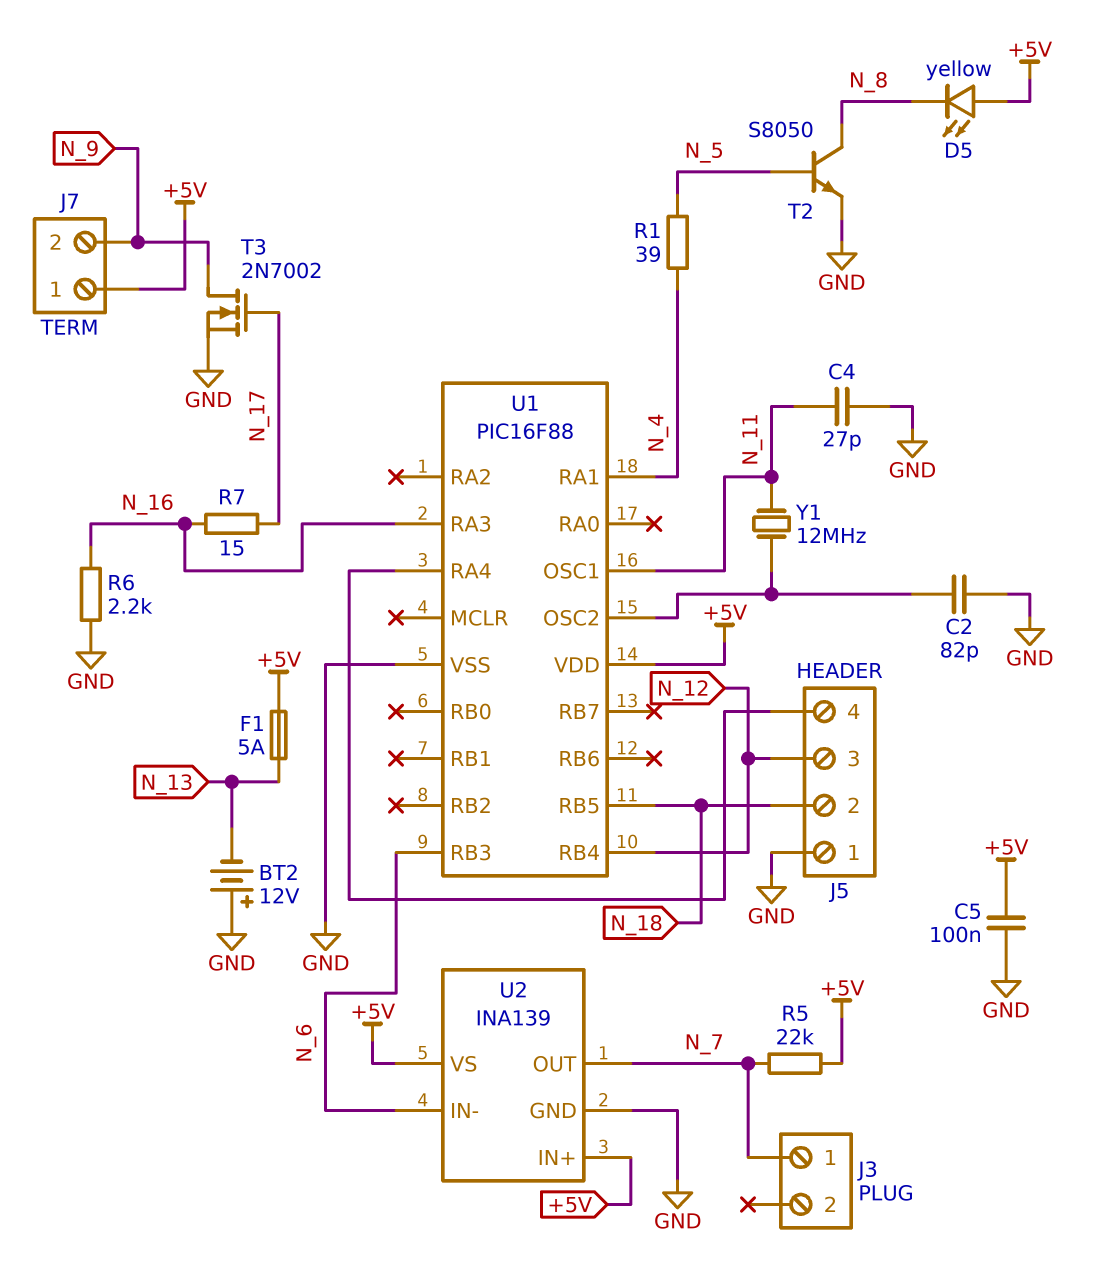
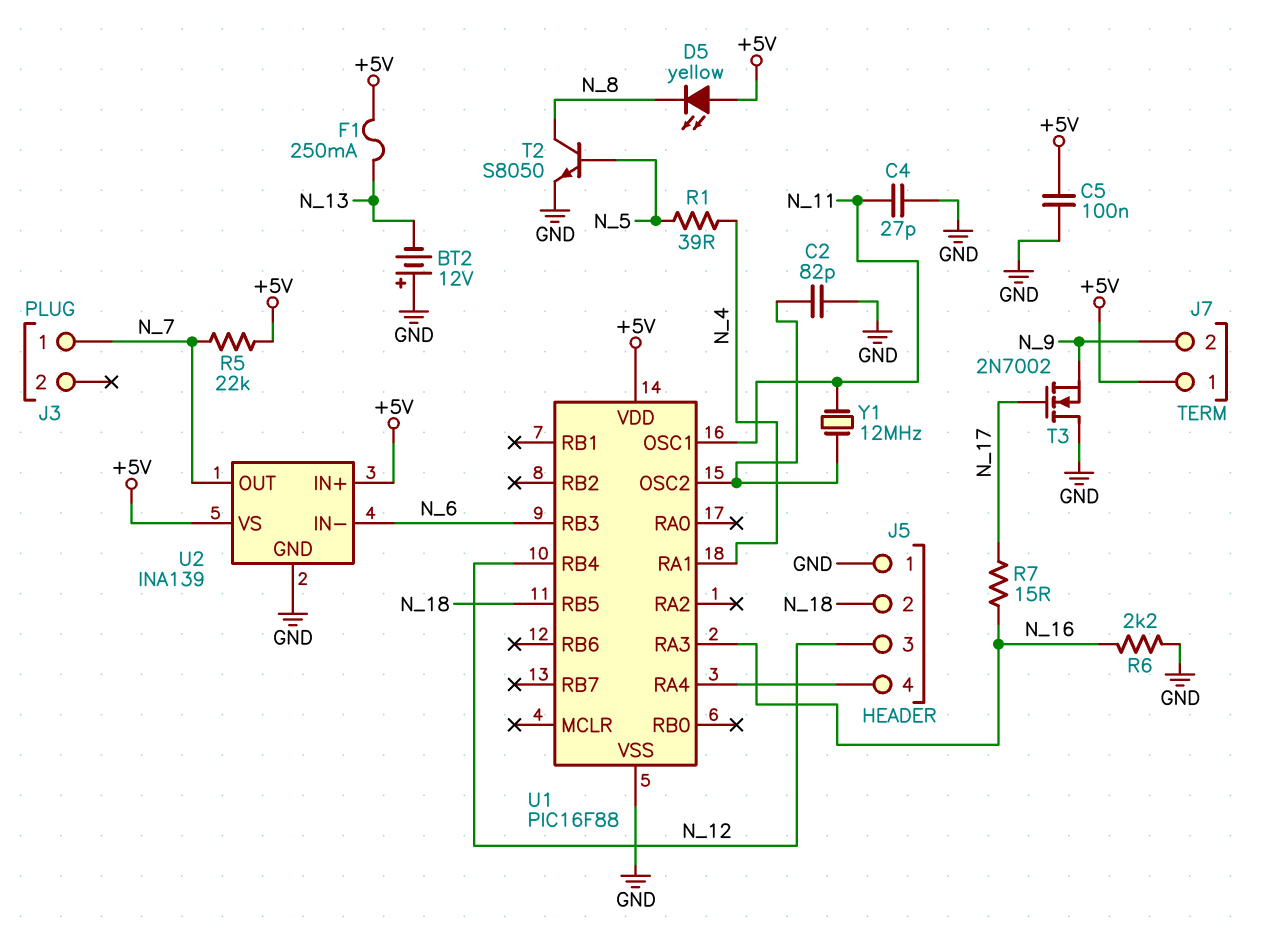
F1: 5A (+5V, N_13) -> 250mA (+5V, N_13)
T3: NMOS 2N7002 (G N_17, D N_9, S GND) -> NMOS 2N7002 (G N_17, D GND, S N_9)

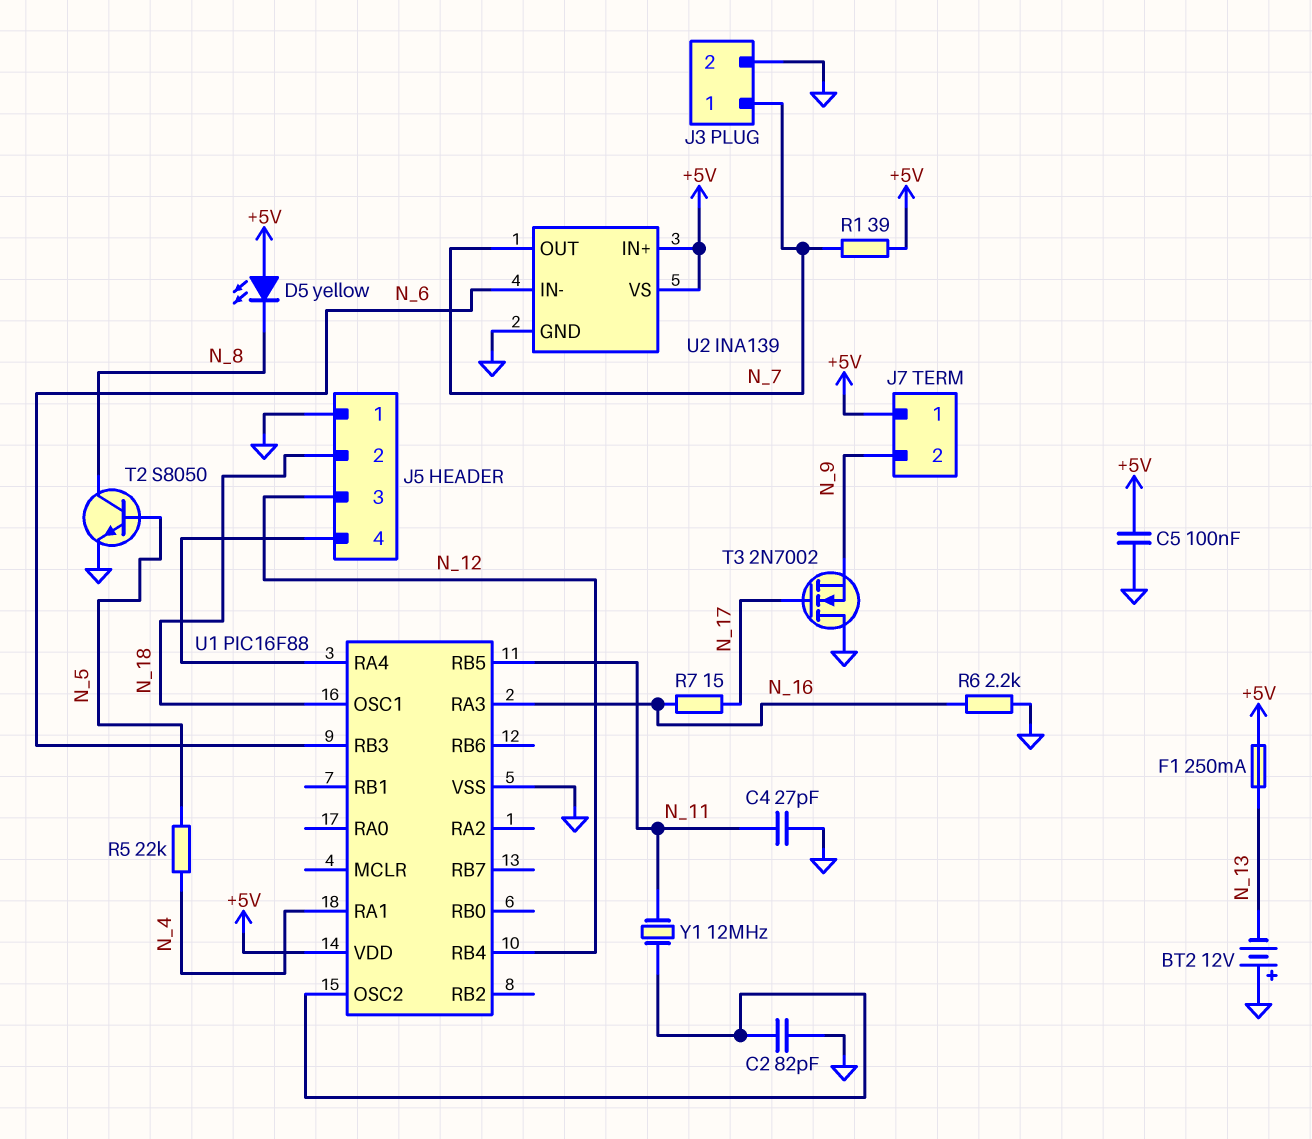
J3 pin 2: none -> GND
R1: 39 (N_4, N_5) -> 39 (+5V, N_7)
R5: 22k (+5V, N_7) -> 22k (N_4, N_5)
U1 pin OSC1: N_11 -> N_18
U1 pin RB5: N_18 -> N_11

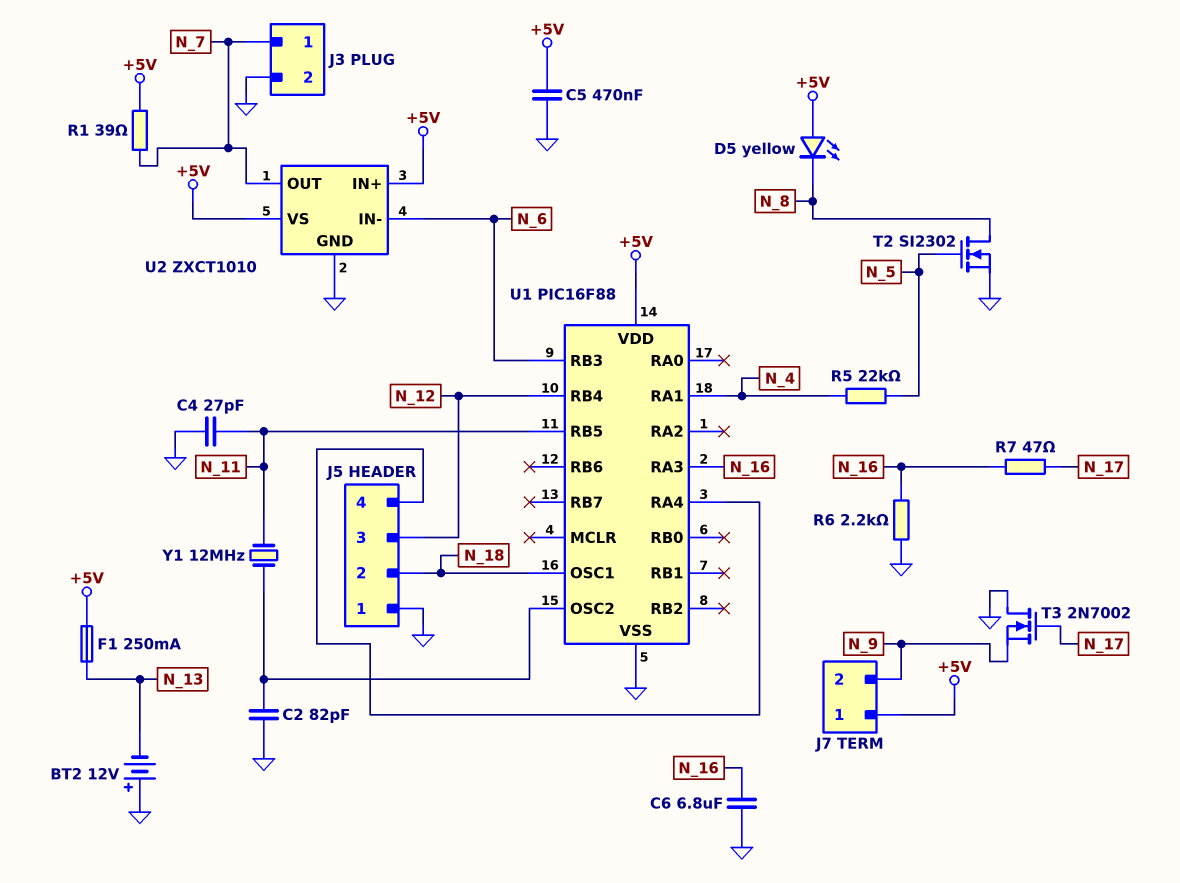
C5: 100nF (+5V, GND) -> 470nF (+5V, GND)
C6: none -> 6.8uF (GND, N_16)
R7: 15 (N_16, N_17) -> 47 (N_16, N_17)
T2: NPN S8050 (B N_5, C N_8, E GND) -> NMOS SI2302 (G N_5, D N_8, S GND)
U2: INA139 -> ZXCT1010

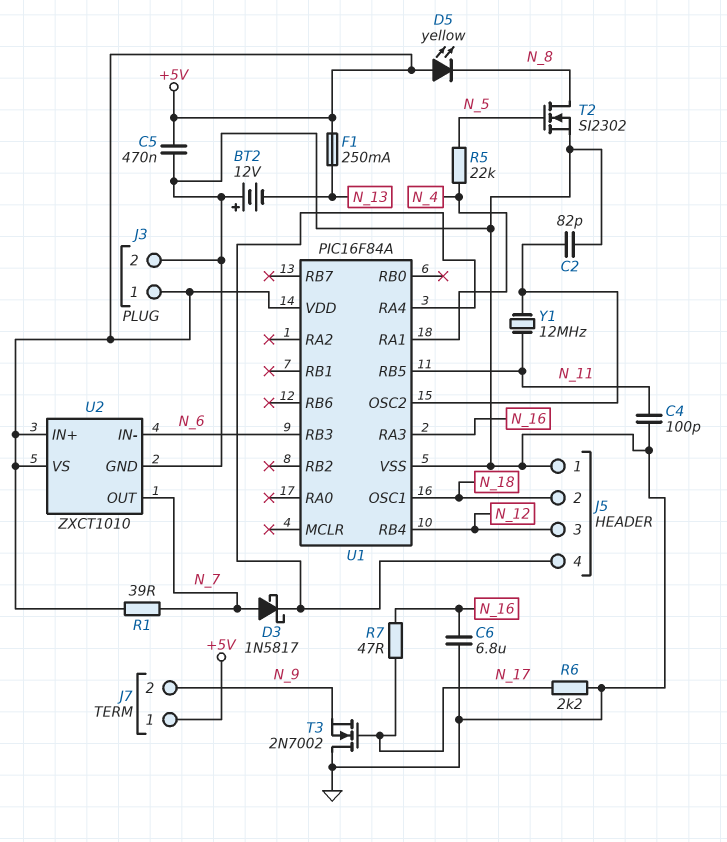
C4: 27pF (GND, N_11) -> 100pF (GND, N_11)
D3: none -> schottky 1N5817 (A N_7, K J5/4)
J3 pin 1: N_7 -> +5V
R6: 2.2k (GND, N_16) -> 2.2k (GND, N_17)
U1: PIC16F88 -> PIC16F84A

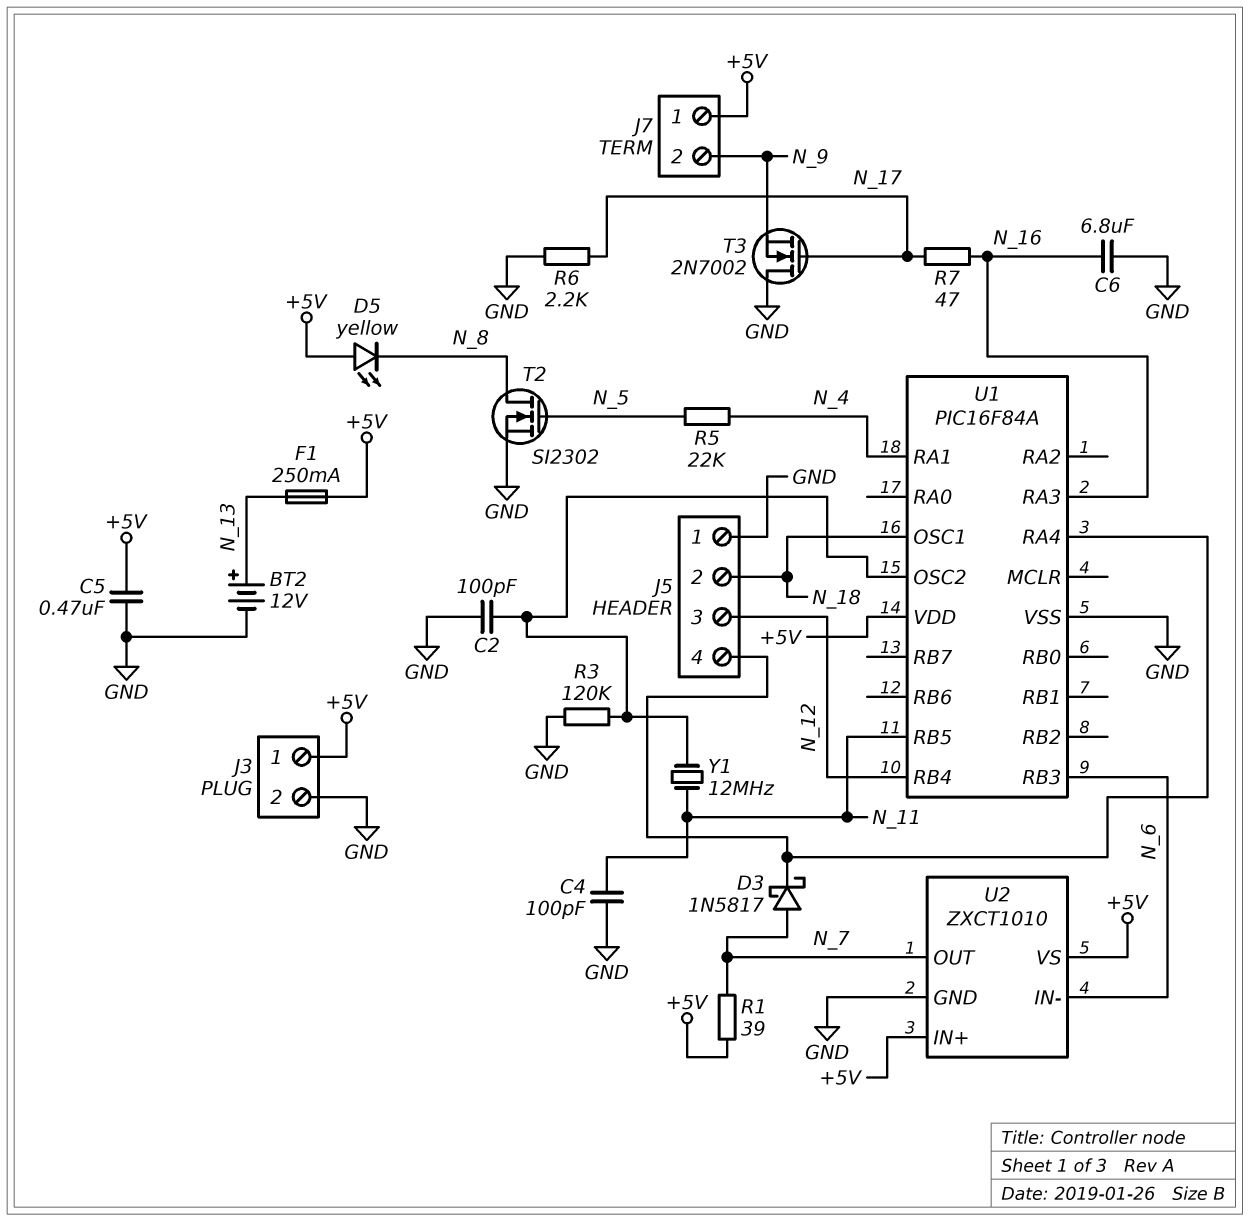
BT2: 12V (plus GND, minus N_13) -> 12V (plus N_13, minus GND)
C2: 82pF (GND, U1/OSC2) -> 100pF (GND, U1/OSC2)
R3: none -> 120k (GND, U1/OSC2)

